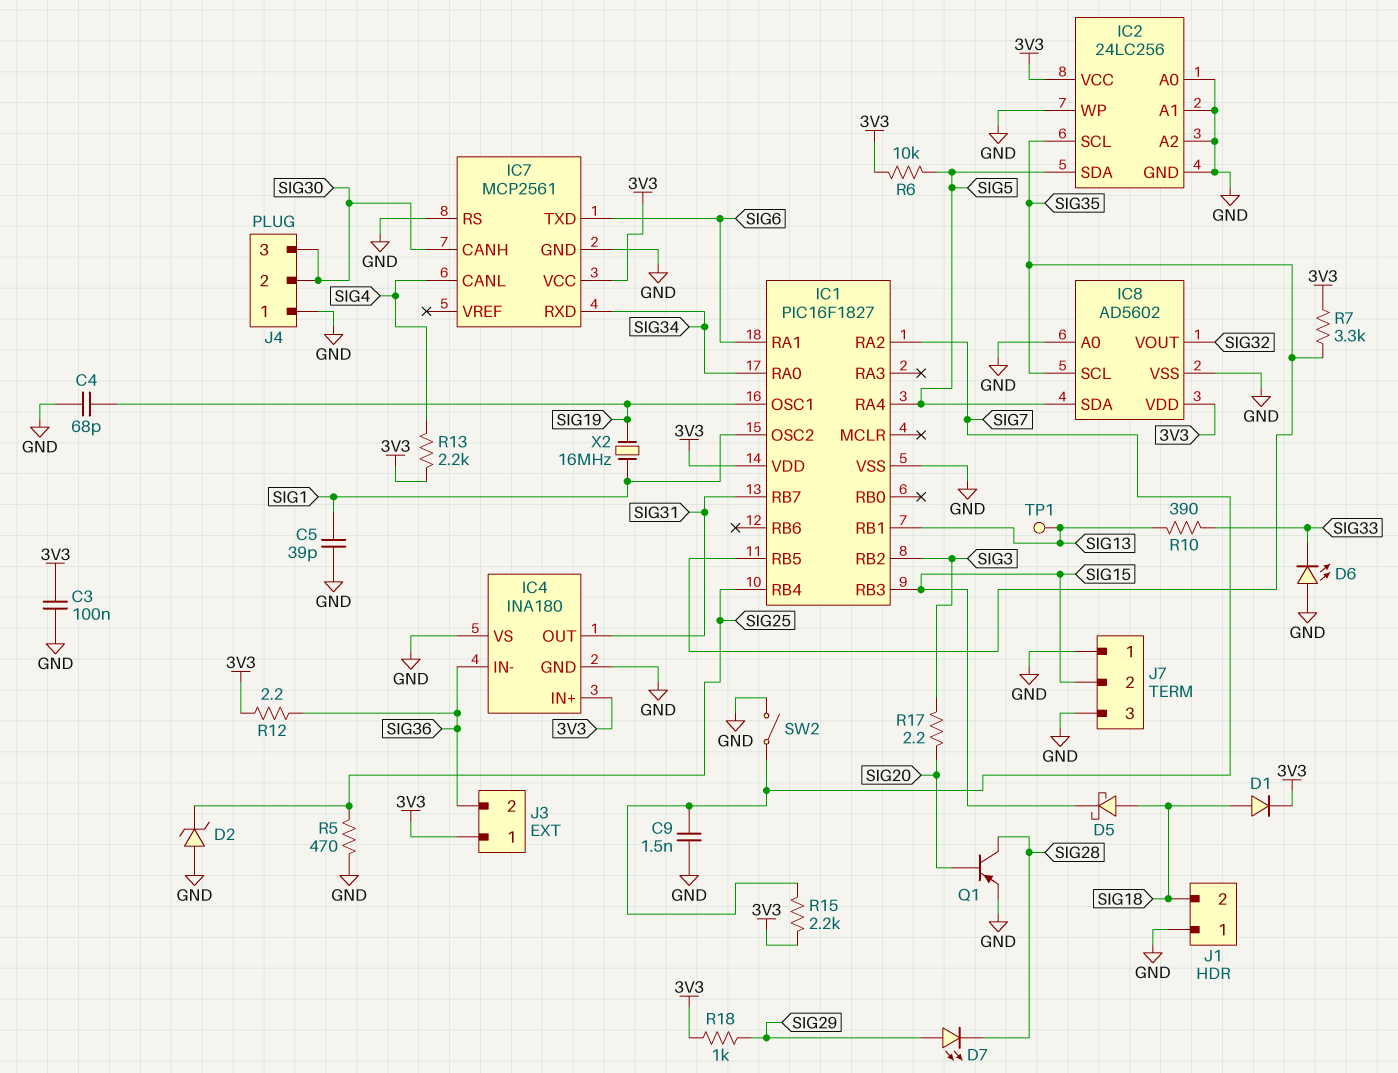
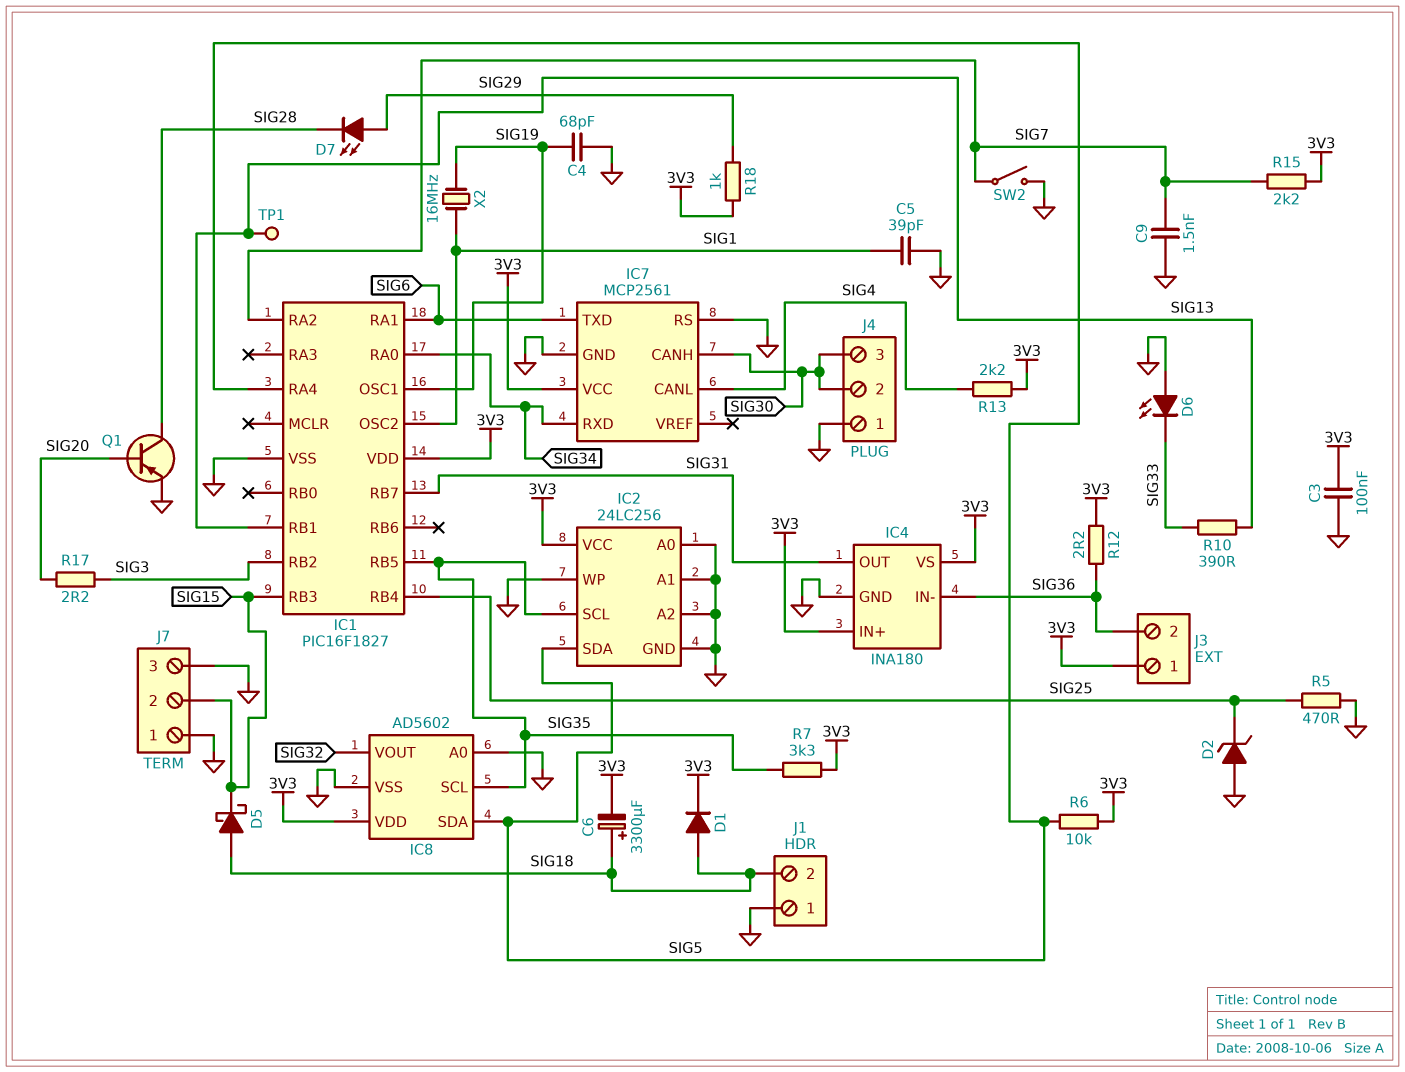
C6: none -> 3300uF (plus SIG18, minus 3V3)
IC4 pin VS: GND -> 3V3

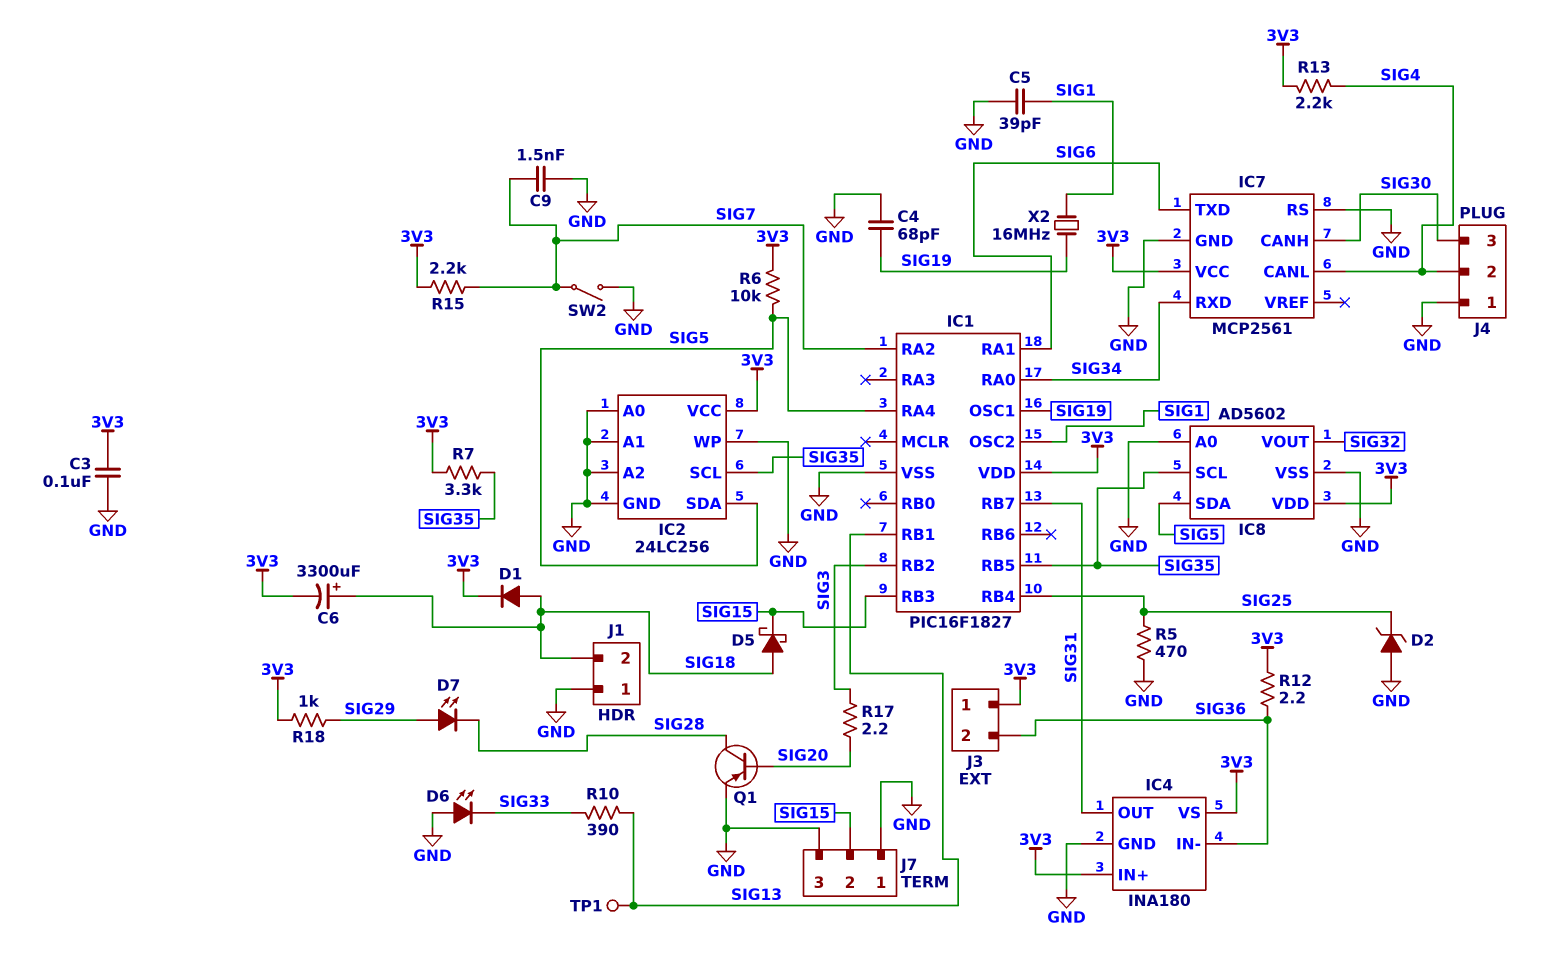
J4 pin 2: SIG30 -> SIG4

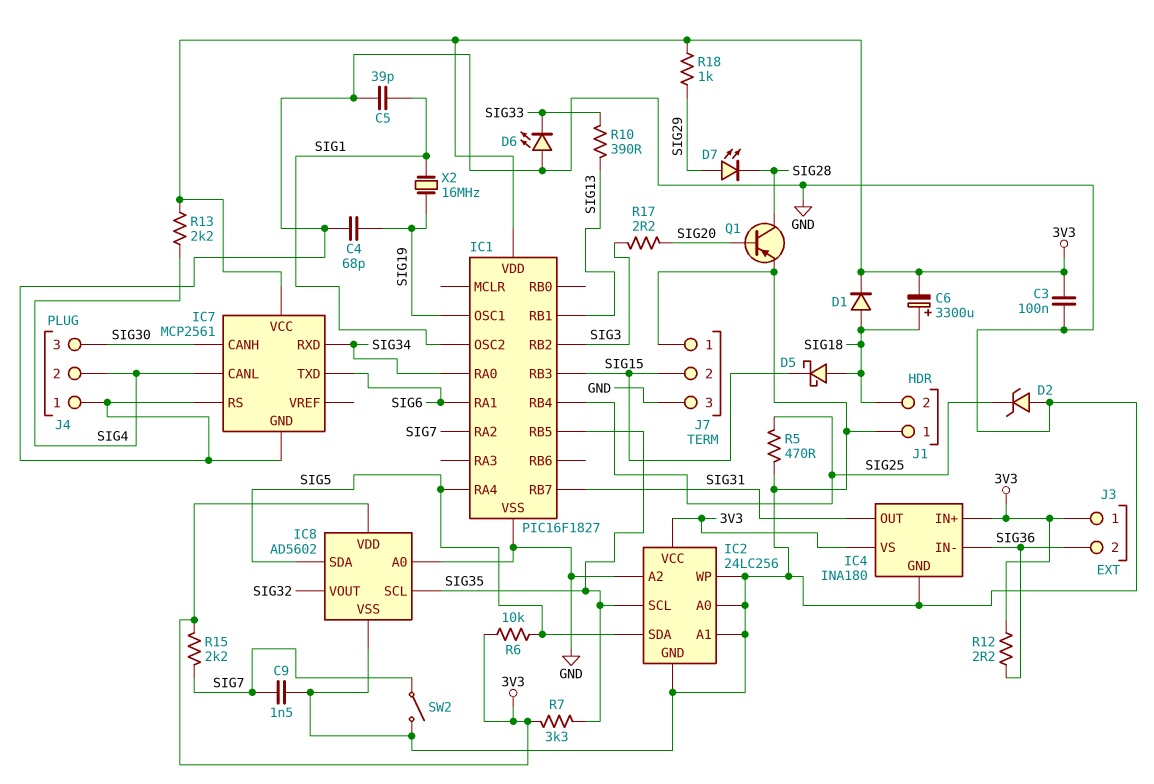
TP1: test point (SIG13) -> none

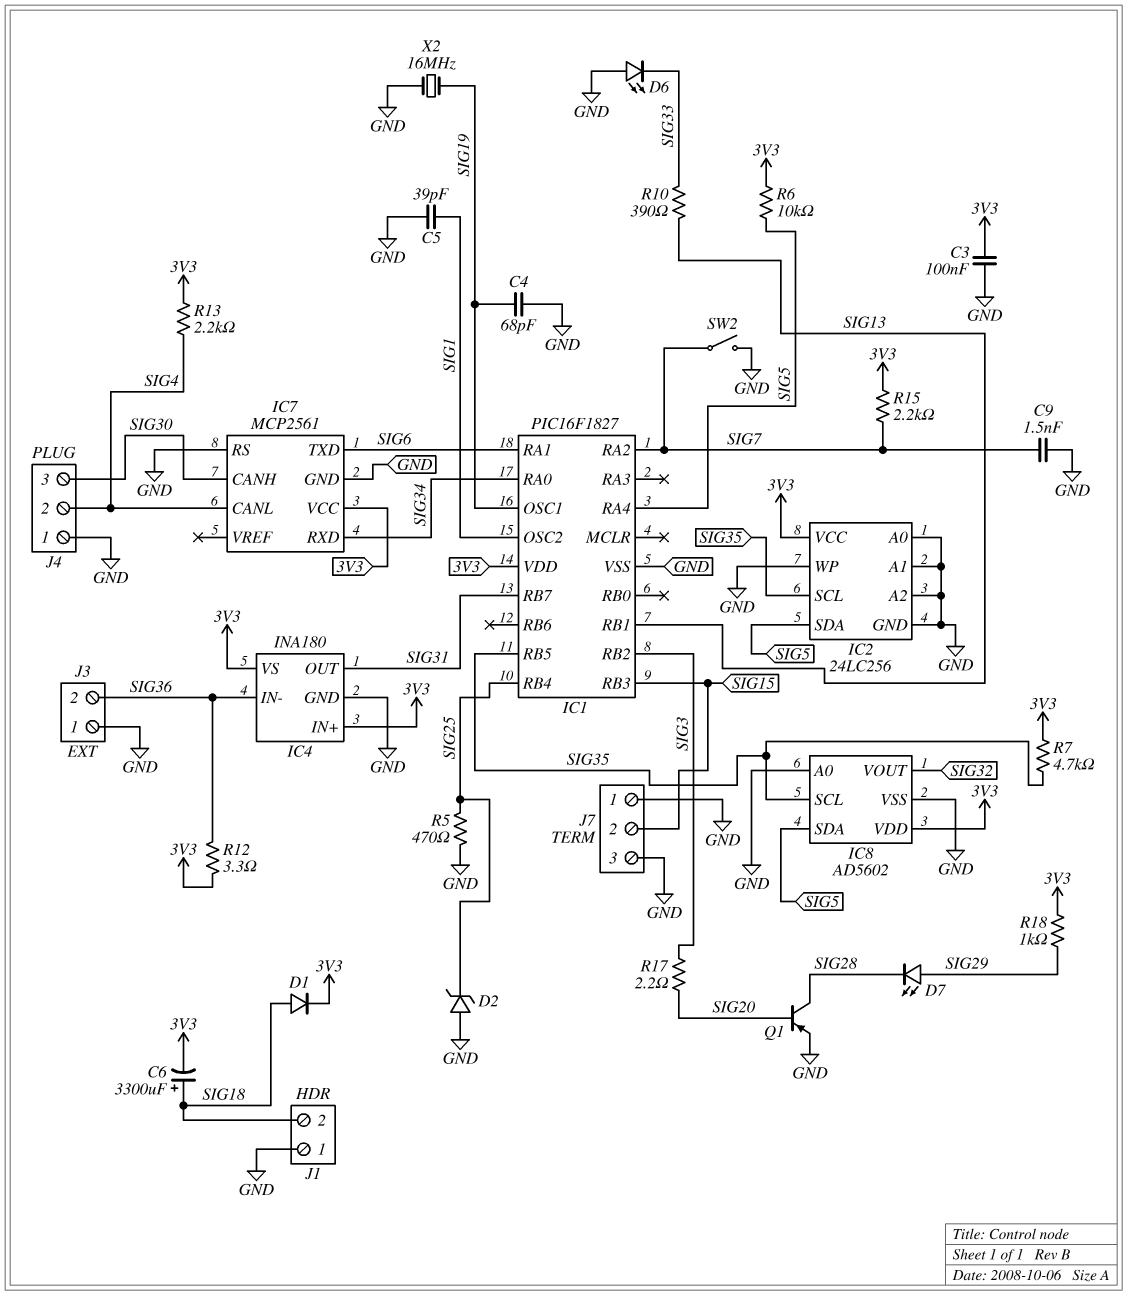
D5: schottky (A SIG18, K SIG15) -> none
J3 pin 1: 3V3 -> GND
R7: 3.3k (3V3, SIG35) -> 4.7k (3V3, SIG35)
R12: 2.2 (3V3, SIG36) -> 3.3 (3V3, SIG36)
X2: 16MHz (SIG1, SIG19) -> 16MHz (GND, SIG19)

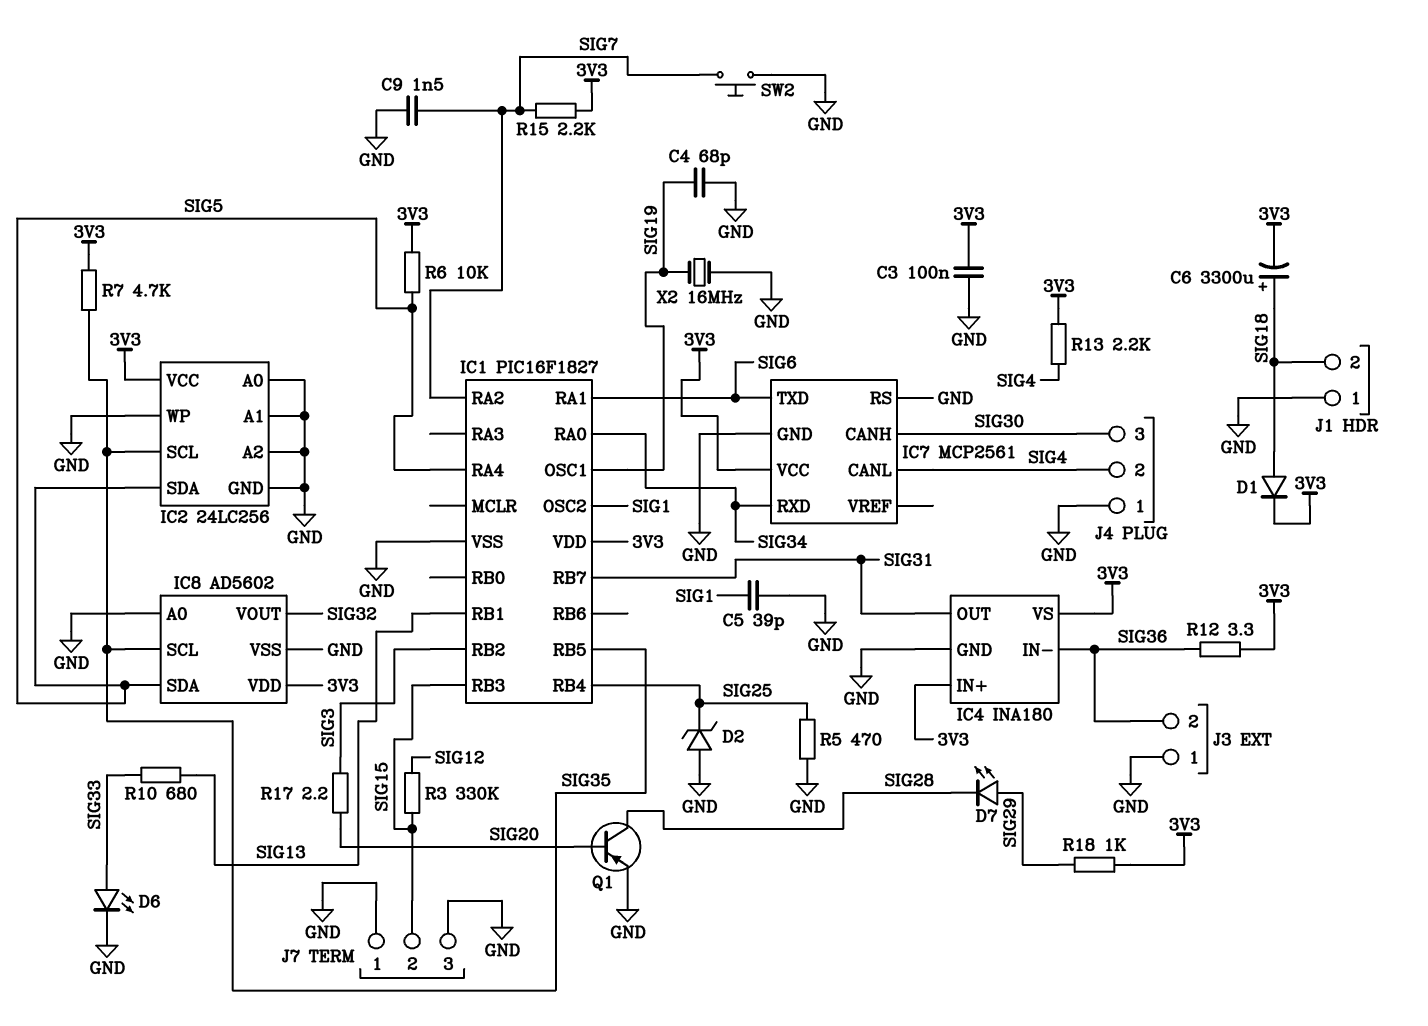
D6: LED (A GND, K SIG33) -> LED (A SIG33, K GND)
R3: none -> 330k (SIG12, SIG15)
R10: 390 (SIG13, SIG33) -> 680 (SIG13, SIG33)
SW2: switch (GND, SIG7) -> button (GND, SIG7)

